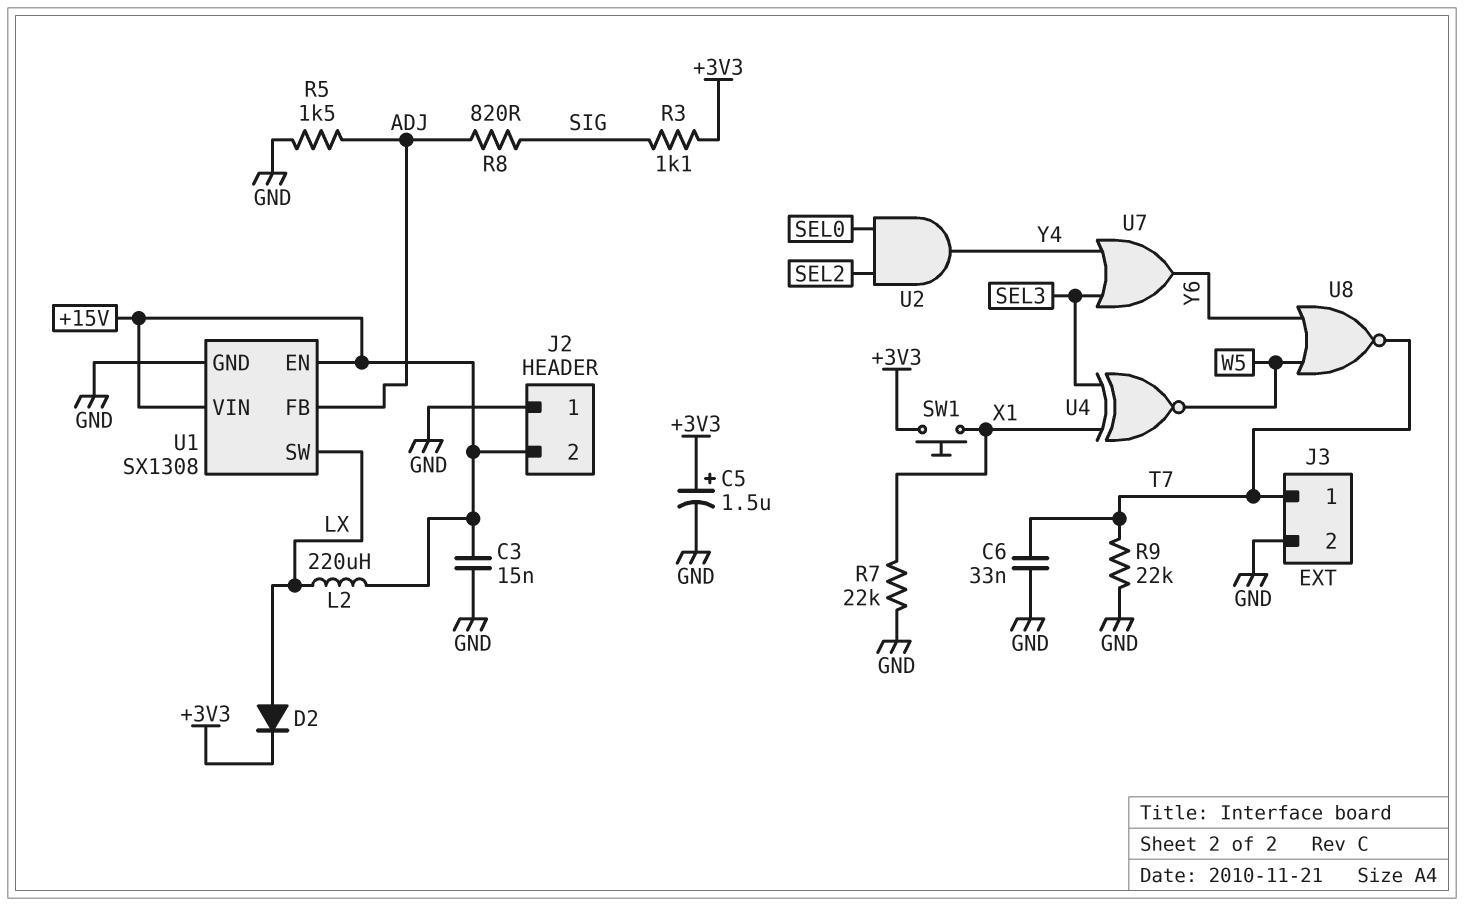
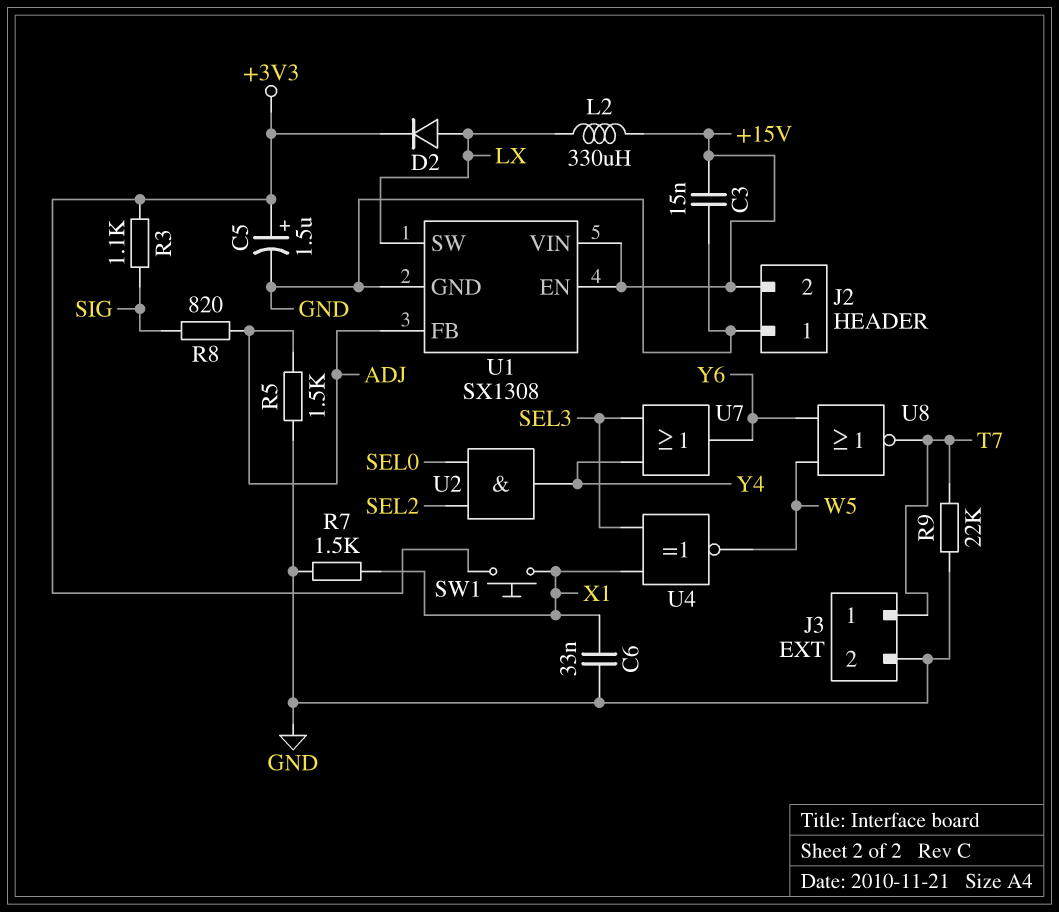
C6: 33nF (GND, T7) -> 33nF (GND, X1)
L2: 220uH (+15V, LX) -> 330uH (+15V, LX)
R7: 22k (GND, X1) -> 1.5k (GND, X1)

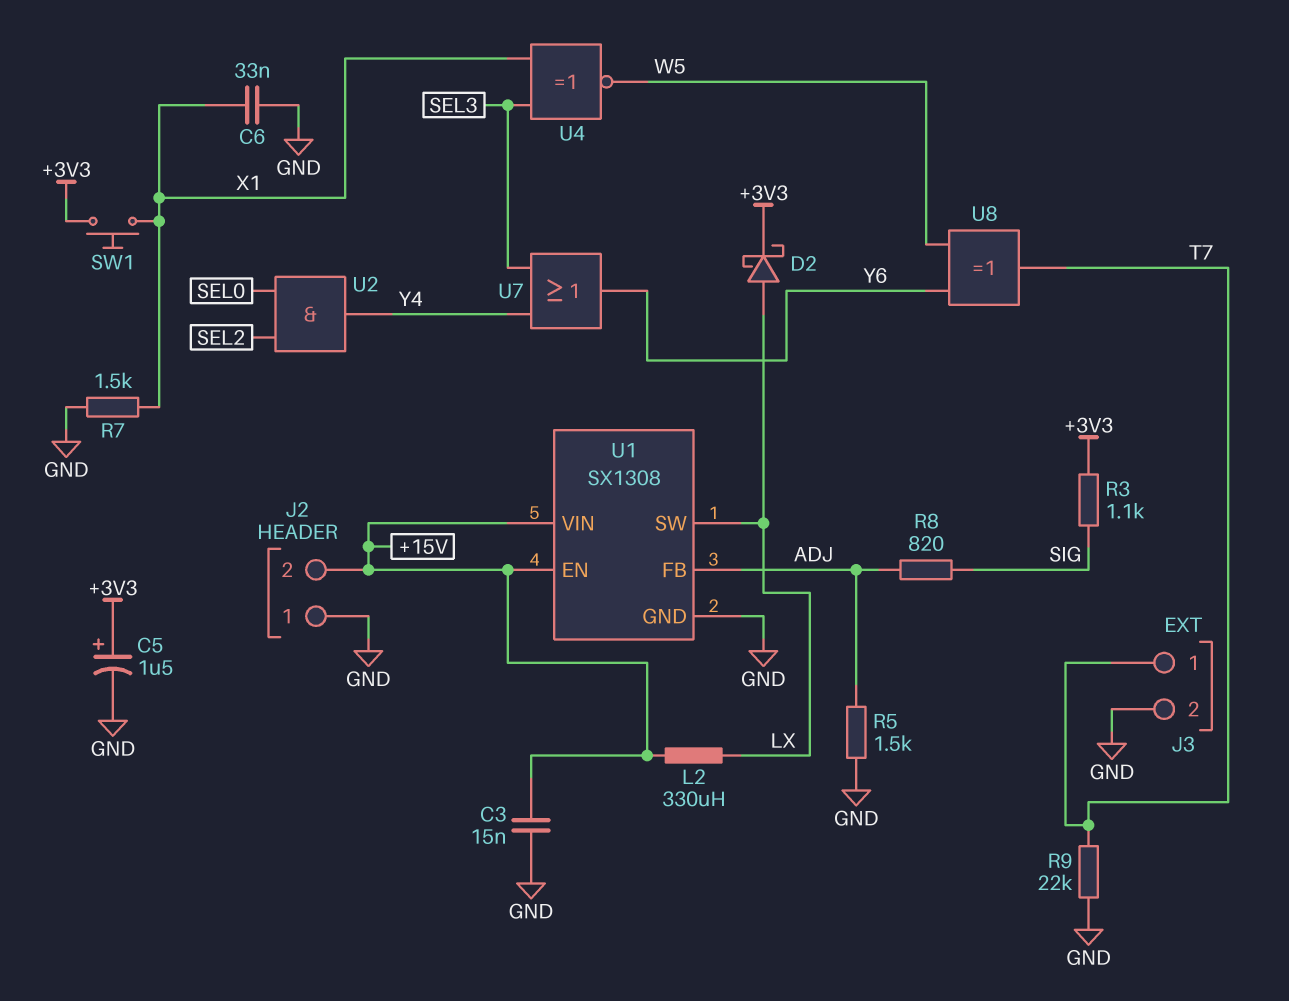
D2: diode (A LX, K +3V3) -> schottky (A LX, K +3V3)
U8: NOR (in W5, in Y6, out T7) -> XOR (in W5, in Y6, out T7)

